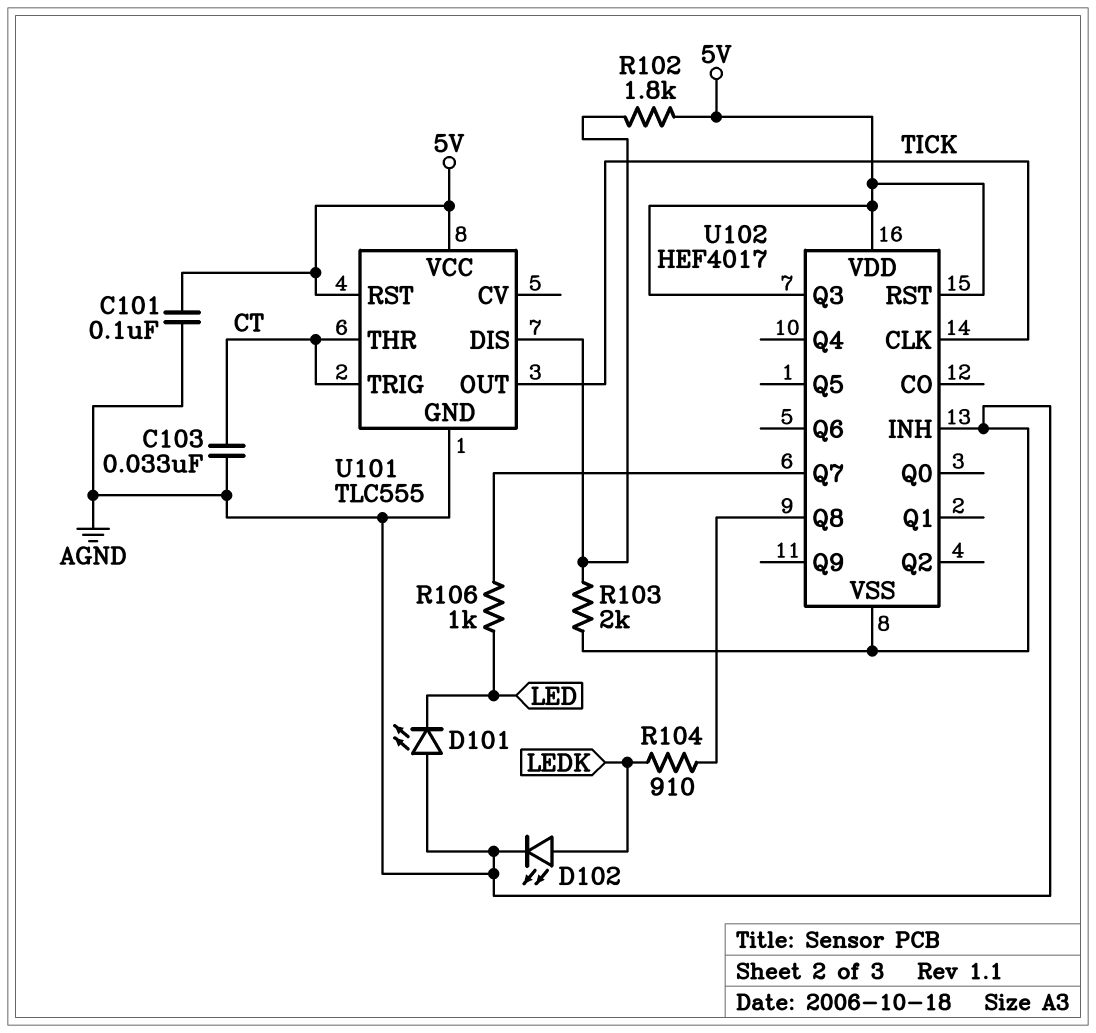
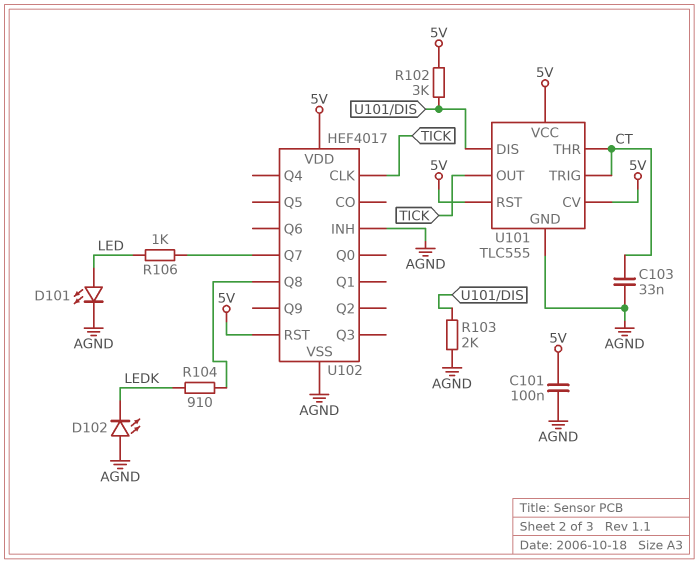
D101: LED (A AGND, K LED) -> LED (A LED, K AGND)
D102: LED (A LEDK, K AGND) -> LED (A AGND, K LEDK)
R102: 1.8k (5V, U101/DIS) -> 3k (5V, U101/DIS)
U101 pin CV: none -> 5V
U102 pin Q3: 5V -> none

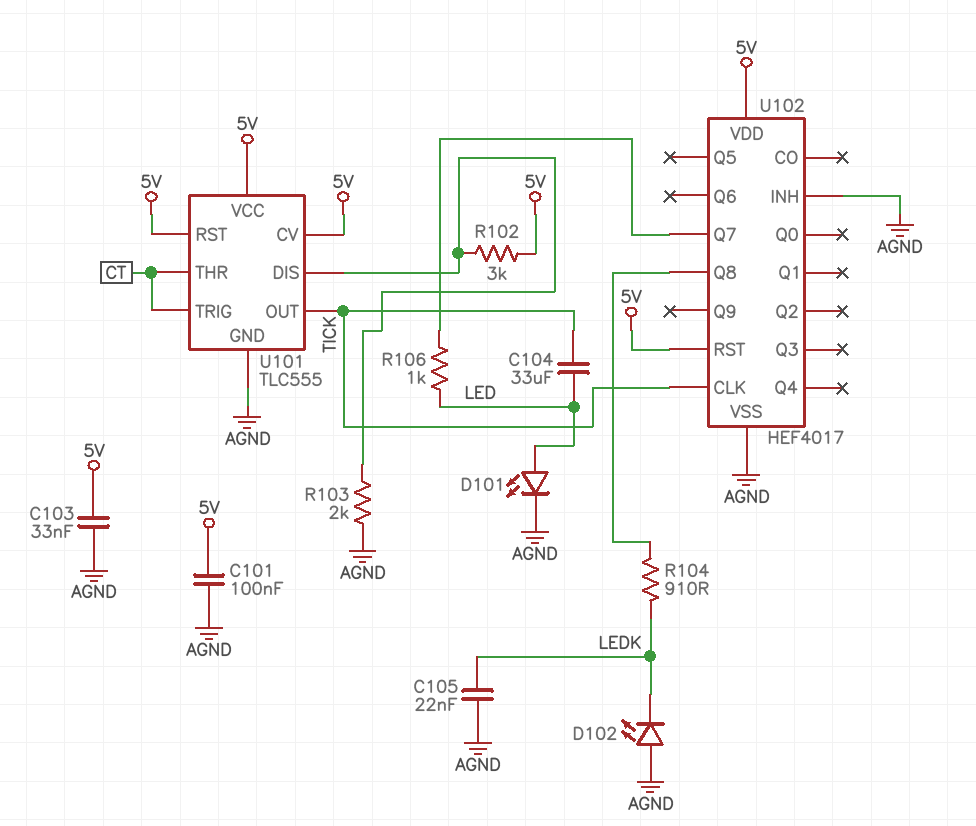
C103: 33nF (AGND, CT) -> 33nF (5V, AGND)
C104: none -> 33uF (LED, TICK)
C105: none -> 22nF (AGND, LEDK)

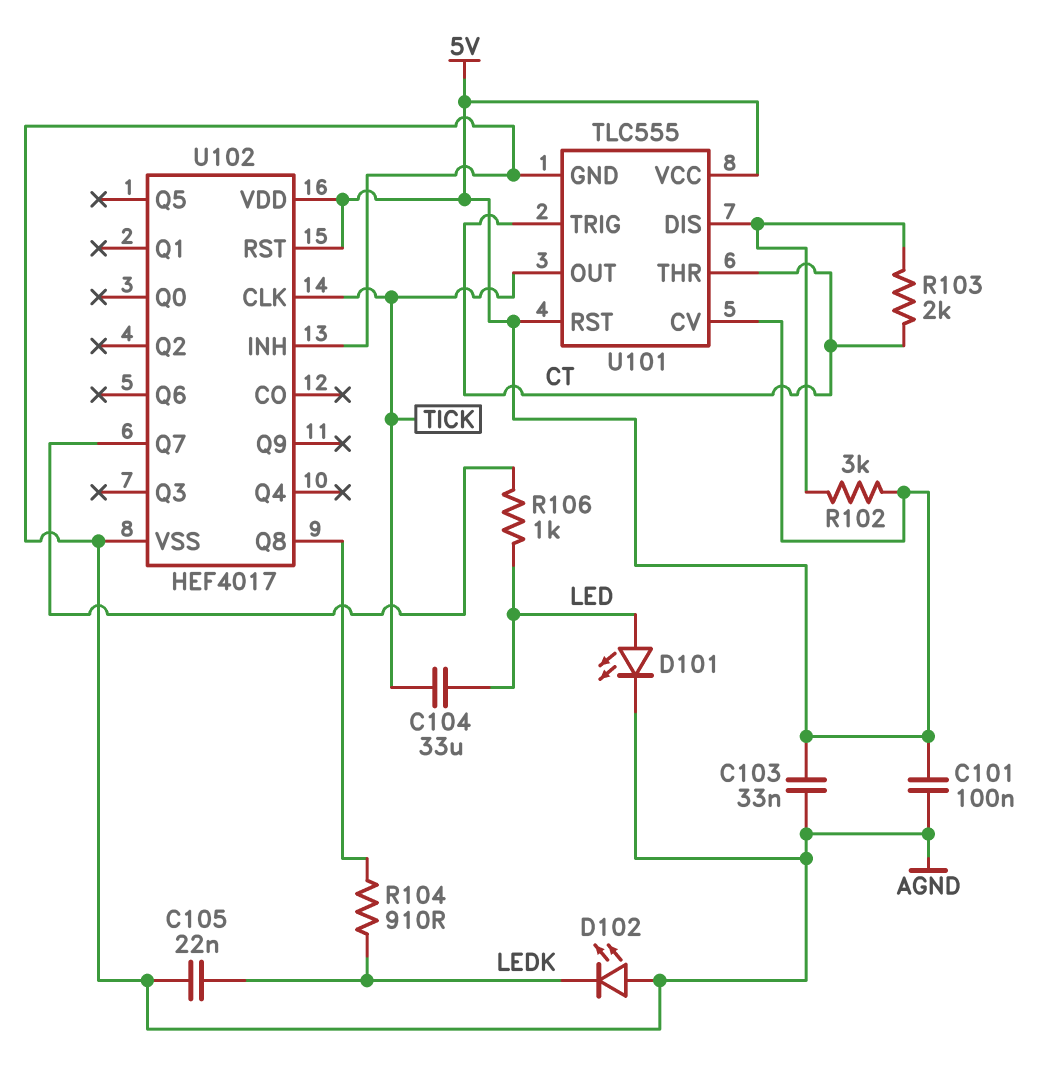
R103: 2k (AGND, U101/DIS) -> 2k (CT, U101/DIS)

